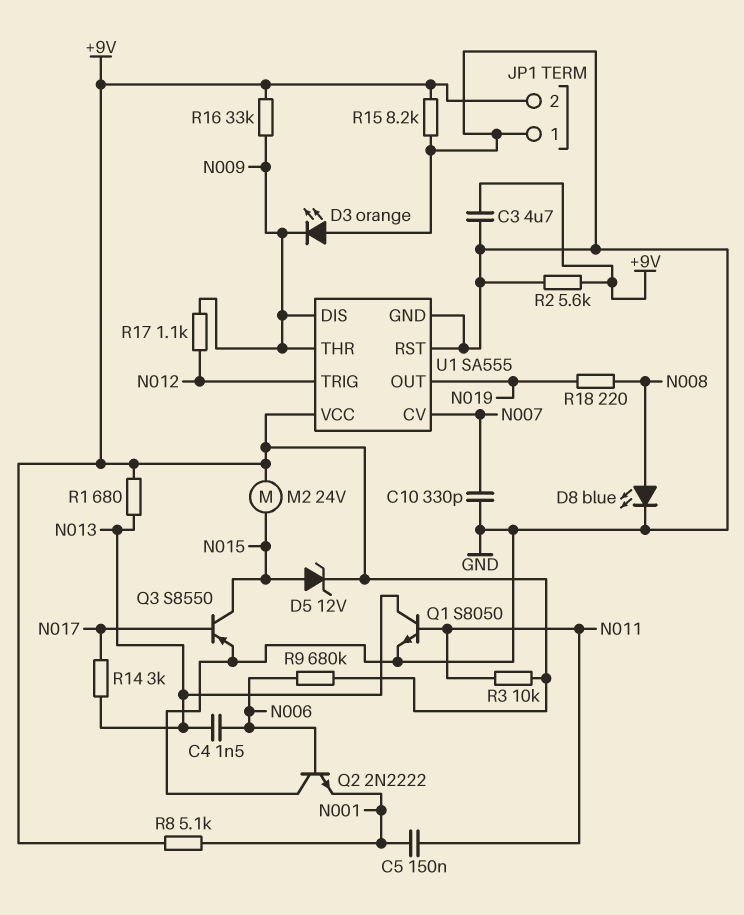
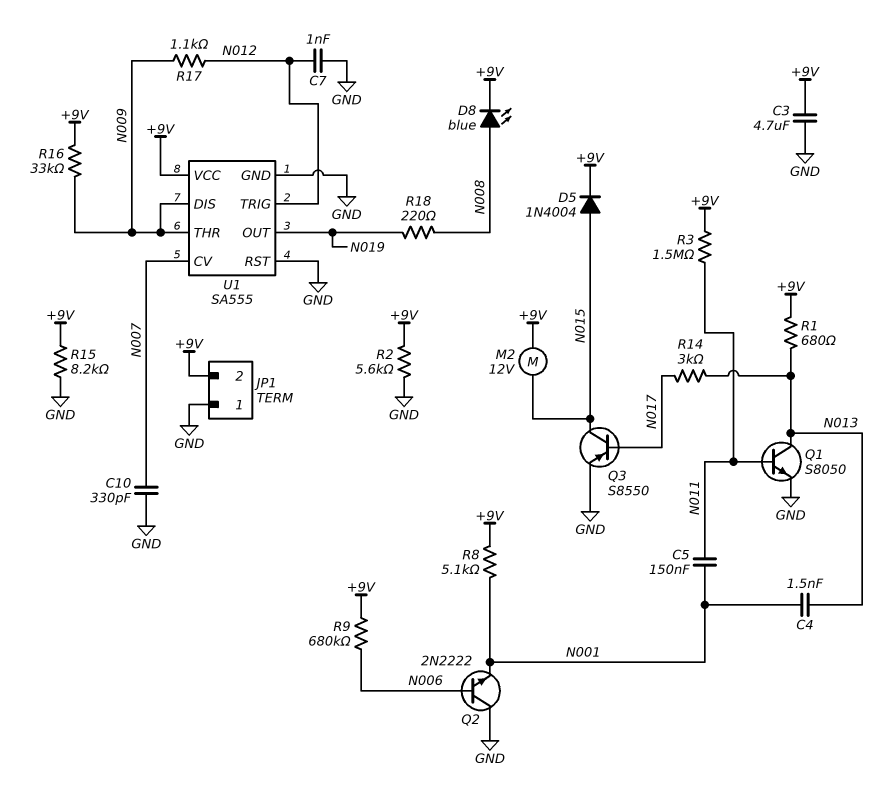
C4: 1.5nF (N006, N013) -> 1.5nF (N001, N013)
C7: none -> 1nF (GND, N012)
D3: LED orange (A GND, K N009) -> none
D5: zener 12V (A N015, K +9V) -> diode 1N4004 (A N015, K +9V)
D8: LED blue (A N008, K GND) -> LED blue (A N008, K +9V)
M2: motor 24V (+9V, N015) -> motor 12V (+9V, N015)
R3: 10k (+9V, N011) -> 1.5M (+9V, N011)

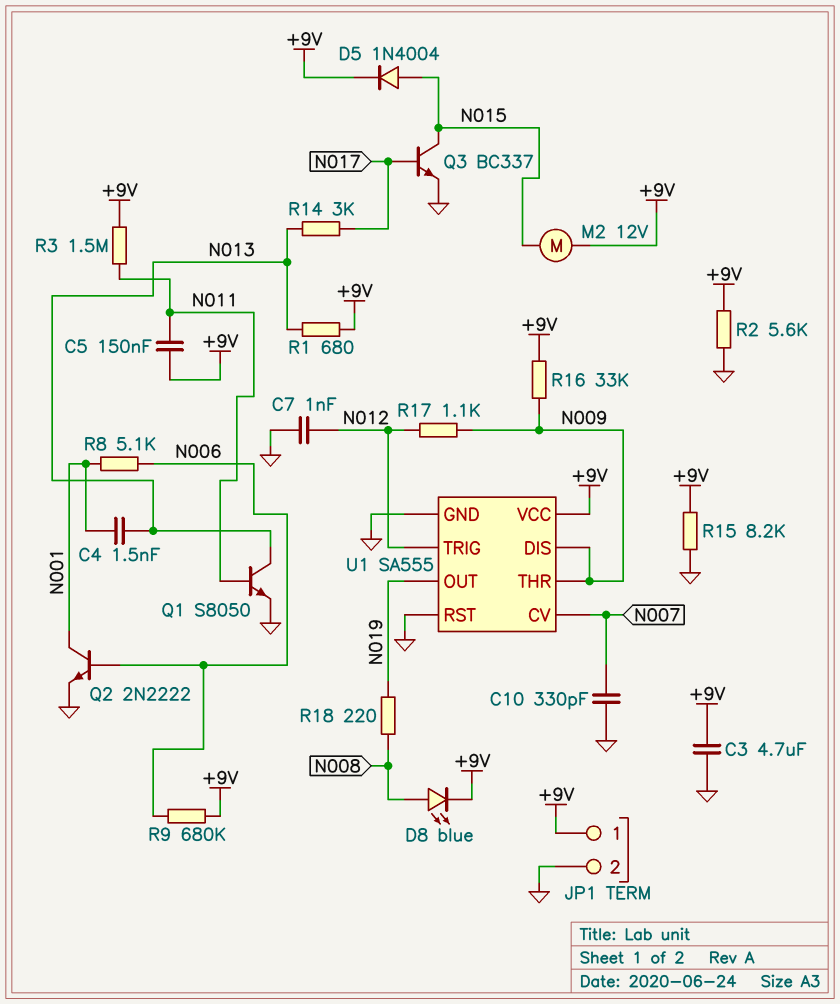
C5: 150nF (N001, N011) -> 150nF (+9V, N011)
JP1 pin 1: GND -> +9V
JP1 pin 2: +9V -> GND
Q2: NPN 2N2222 (B N006, C GND, E N001) -> NPN 2N2222 (B N006, C N001, E GND)
Q3: PNP S8550 (B N017, C N015, E GND) -> NPN BC337 (B N017, C N015, E GND)
R8: 5.1k (+9V, N001) -> 5.1k (N001, N006)

